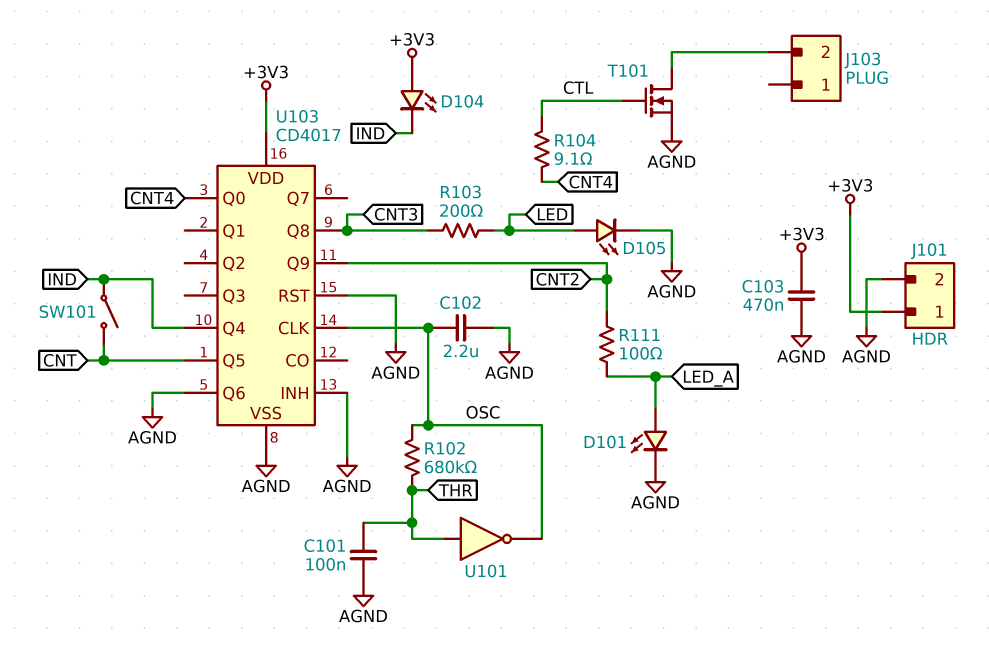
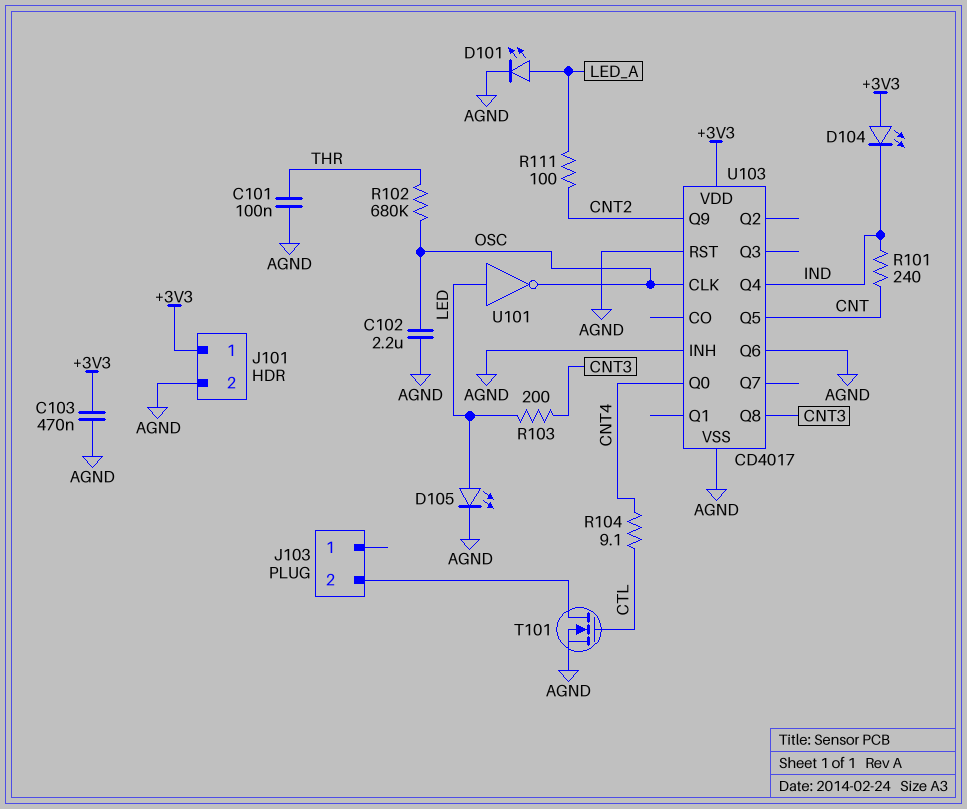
R101: none -> 240 (CNT, IND)
SW101: switch (CNT, IND) -> none
U101: NOT (in THR, out OSC) -> NOT (in LED, out OSC)

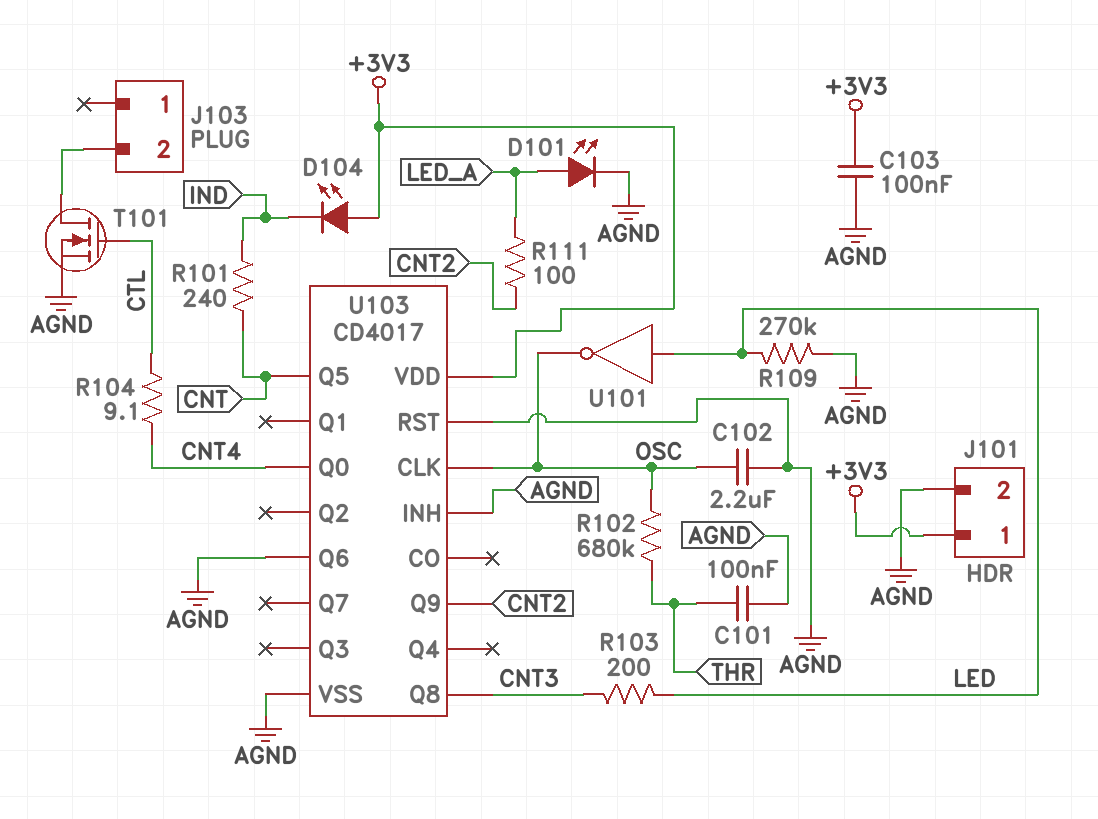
C103: 470nF (+3V3, AGND) -> 100nF (+3V3, AGND)
D105: LED (A LED, K AGND) -> none
R109: none -> 270k (AGND, LED)
U103 pin Q4: IND -> none

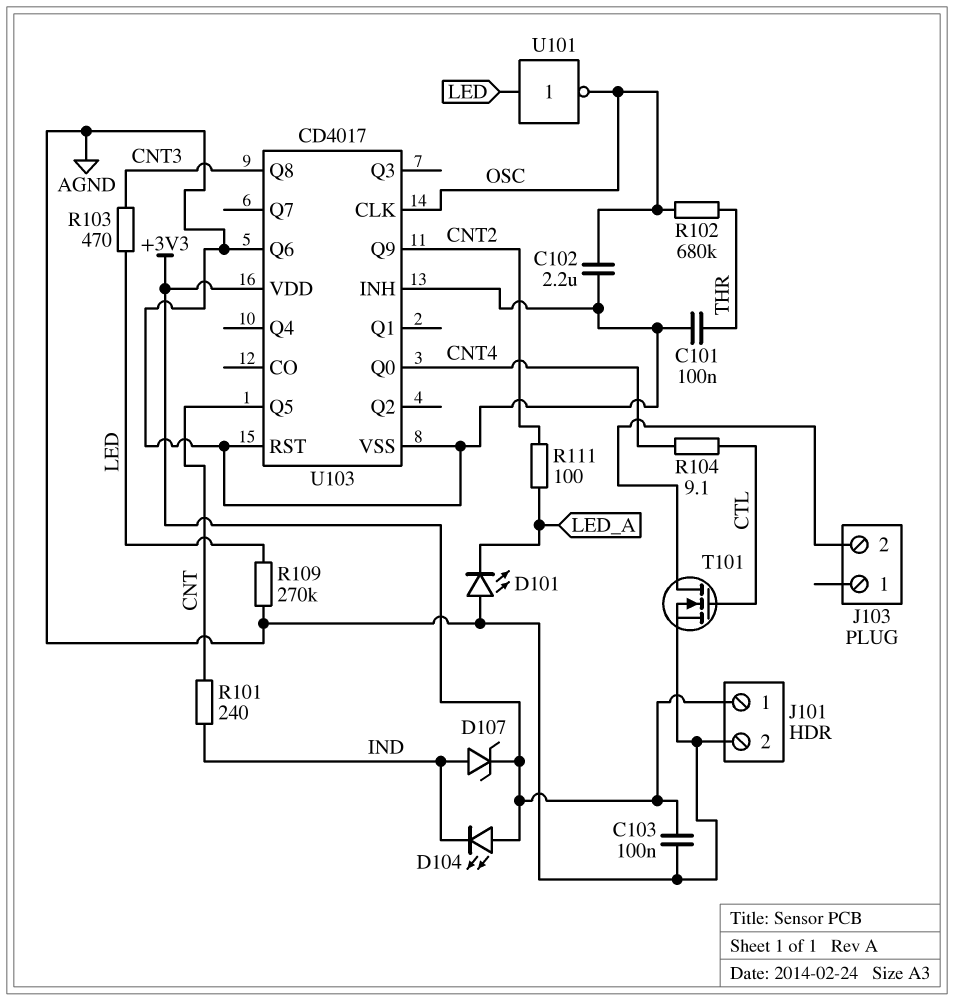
D101: LED (A LED_A, K AGND) -> LED (A AGND, K LED_A)
D107: none -> zener (A IND, K +3V3)
R103: 200 (CNT3, LED) -> 470 (CNT3, LED)

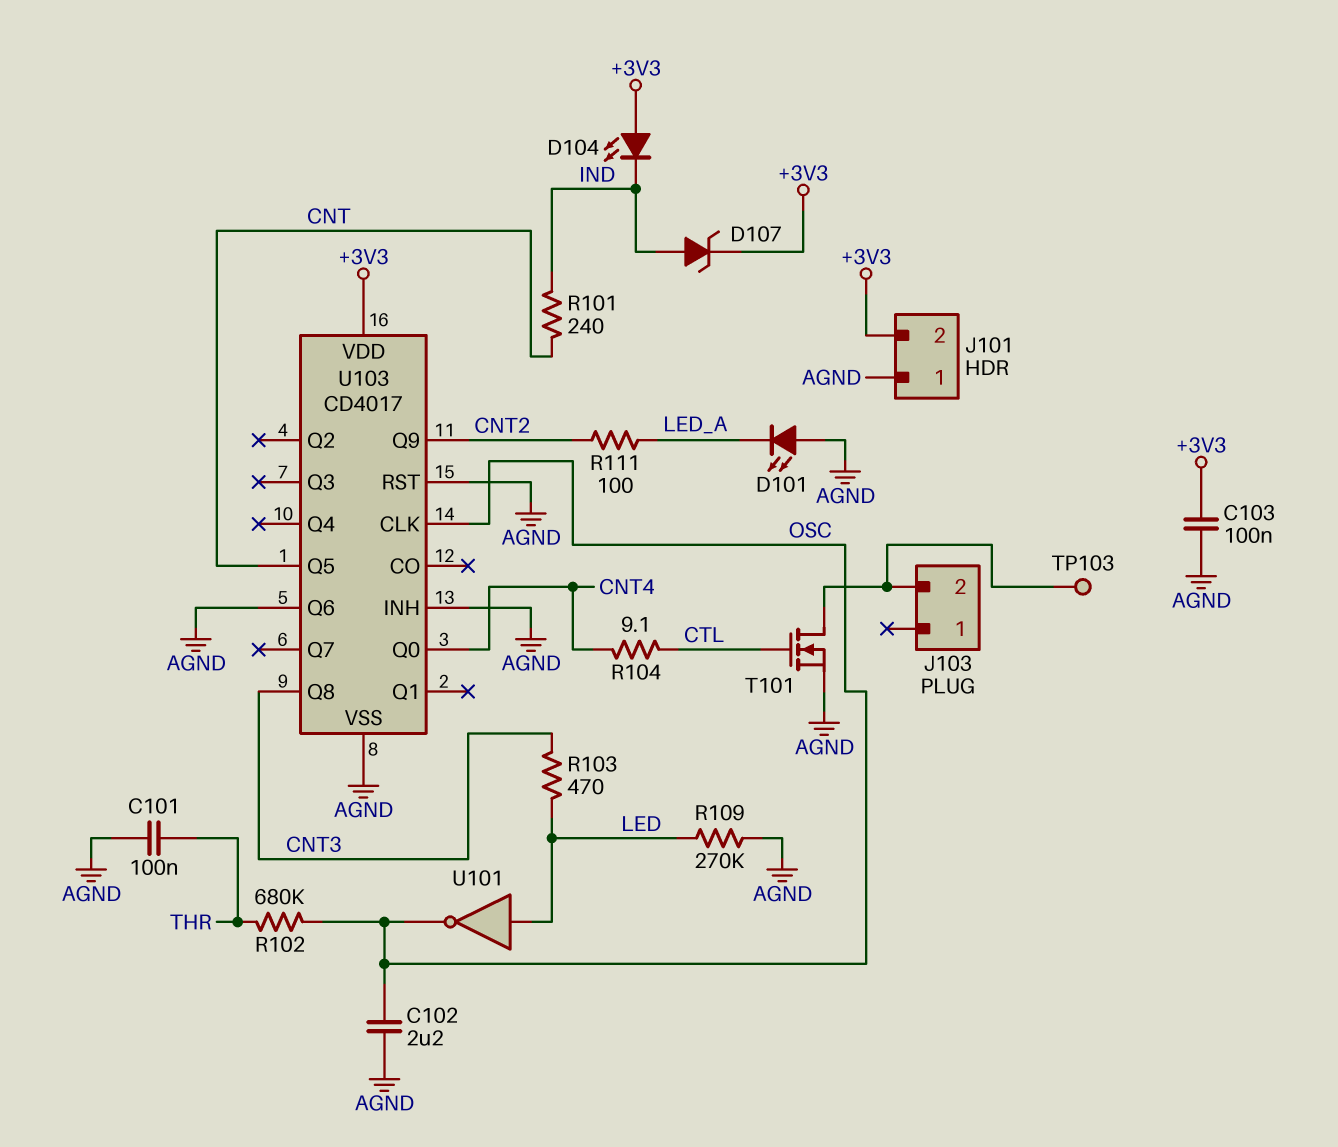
J101 pin 1: +3V3 -> AGND
J101 pin 2: AGND -> +3V3
TP103: none -> test point (J103/2)

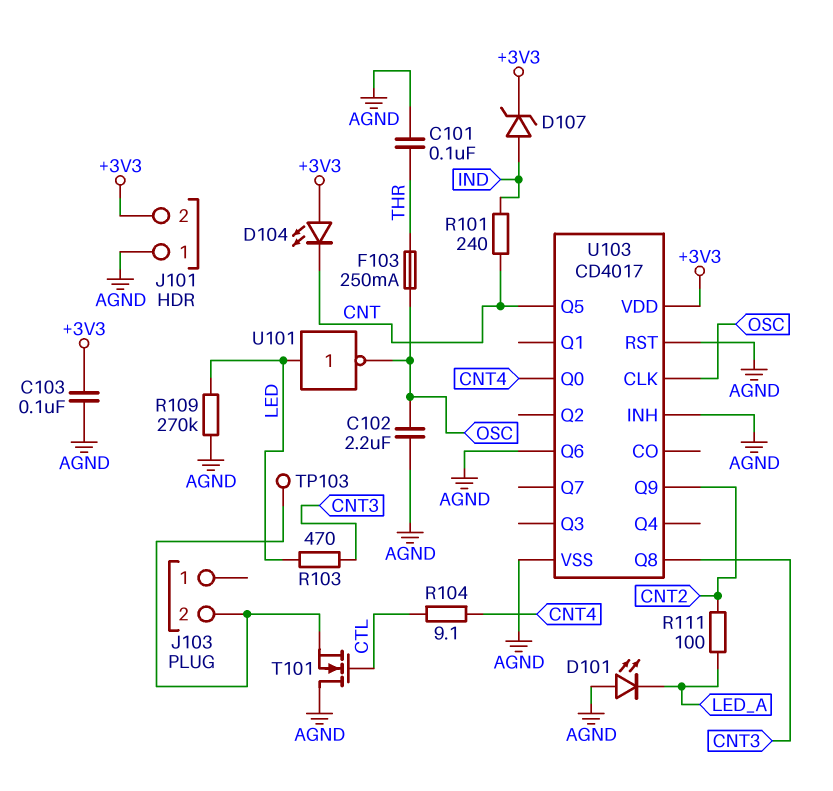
D104: LED (A +3V3, K IND) -> LED (A +3V3, K CNT)
F103: none -> 250mA (OSC, THR)
R102: 680k (OSC, THR) -> none
T101: NMOS (G CTL, D J103/2, S AGND) -> NMOS (G CTL, D AGND, S J103/2)

